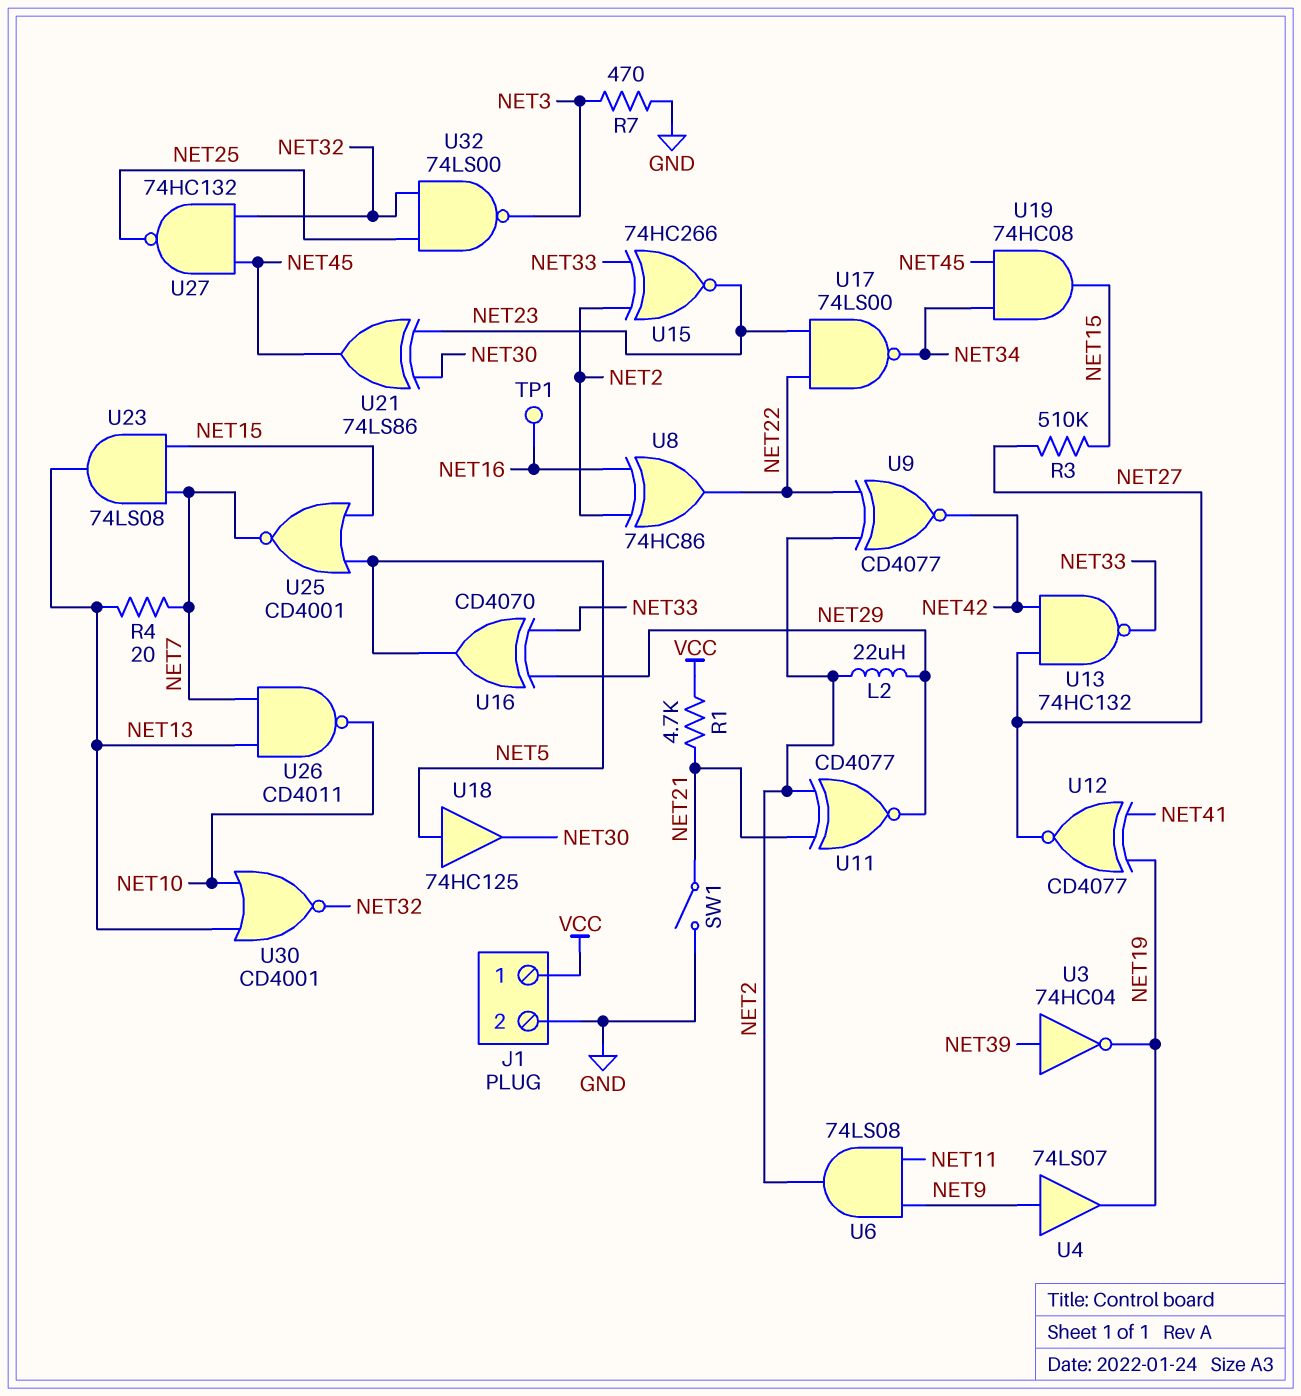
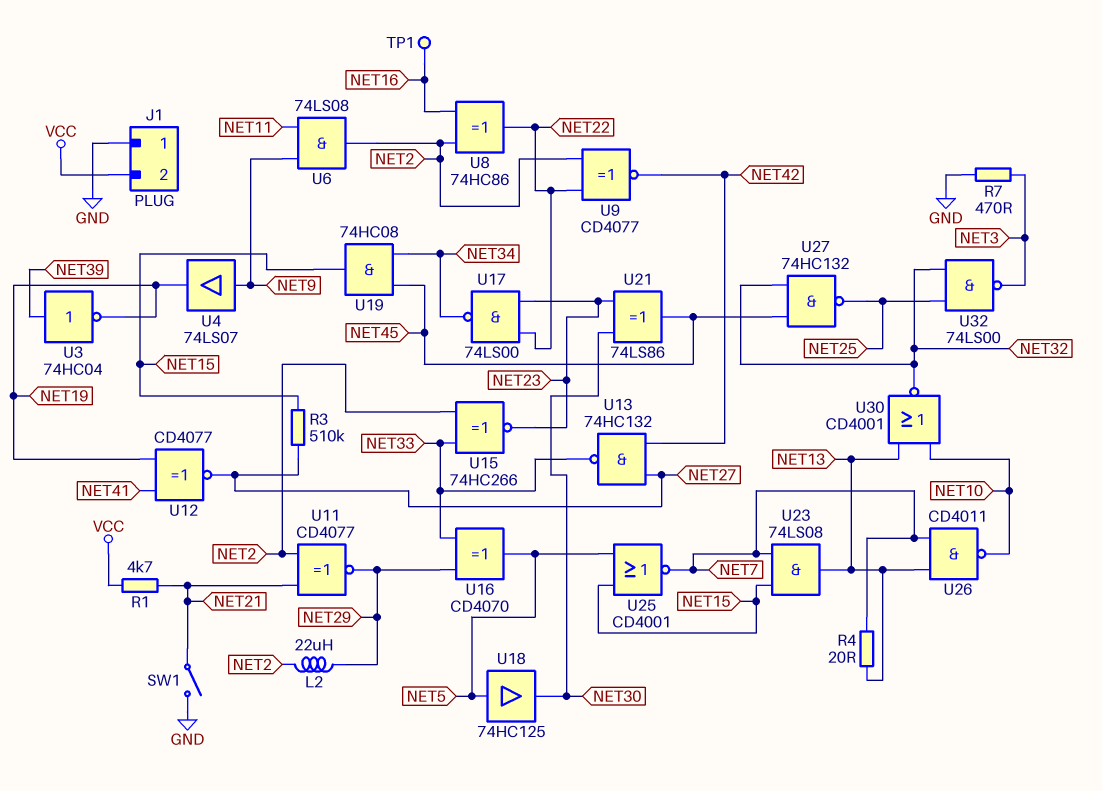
J1 pin 1: VCC -> GND
J1 pin 2: GND -> VCC

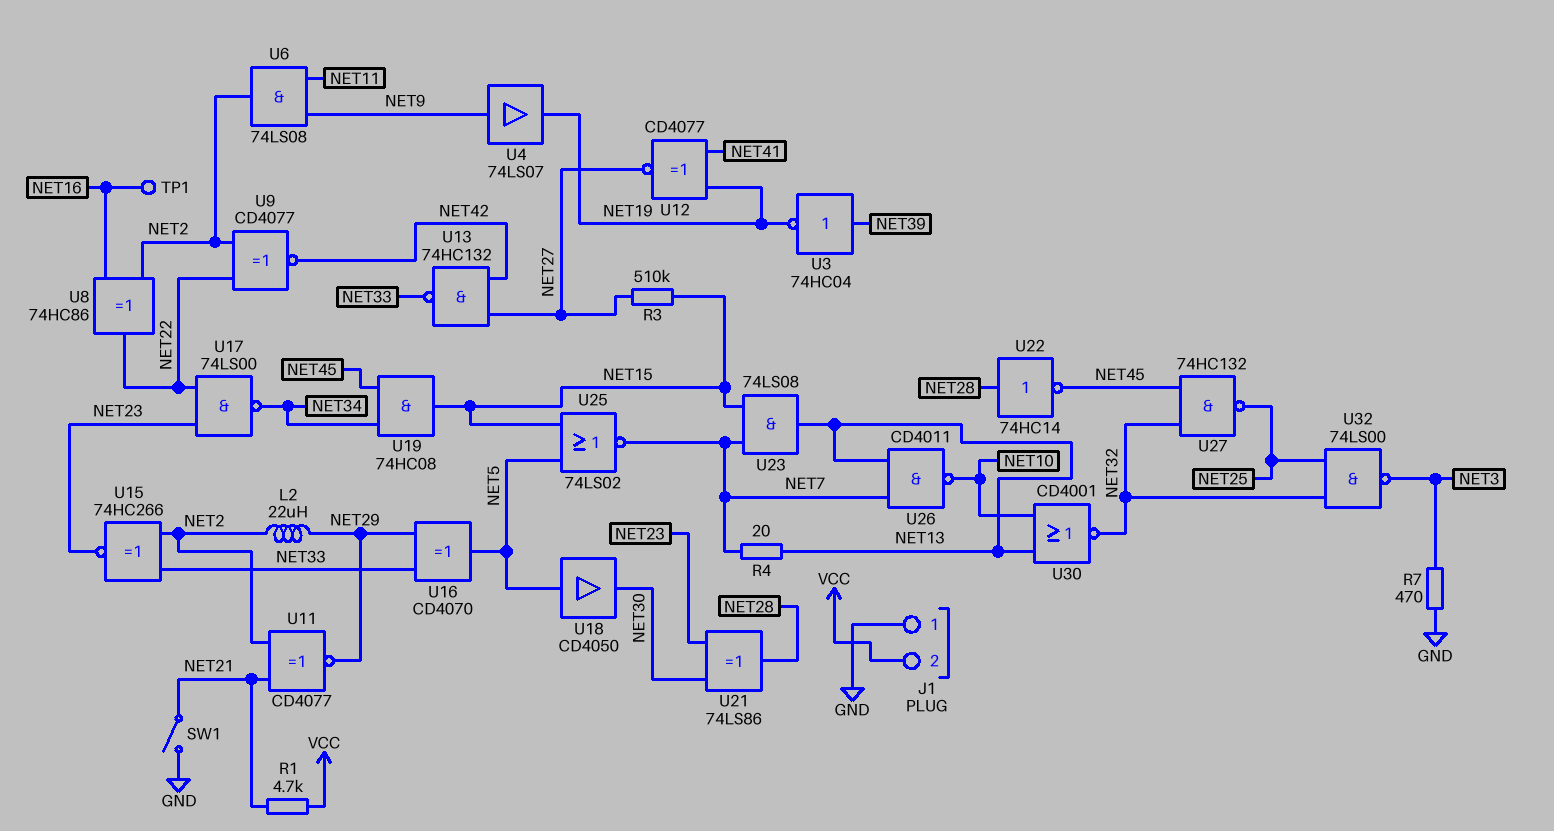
U18: buffer 74HC125 (in NET5, out NET30) -> buffer CD4050 (in NET5, out NET30)
U21: XOR 74LS86 (in NET23, in NET30, out NET45) -> XOR 74LS86 (in NET23, in NET30, out NET28)
U22: none -> NOT 74HC14 (in NET28, out NET45)
U25: NOR CD4001 (in NET5, in NET15, out NET7) -> NOR 74LS02 (in NET5, in NET15, out NET7)

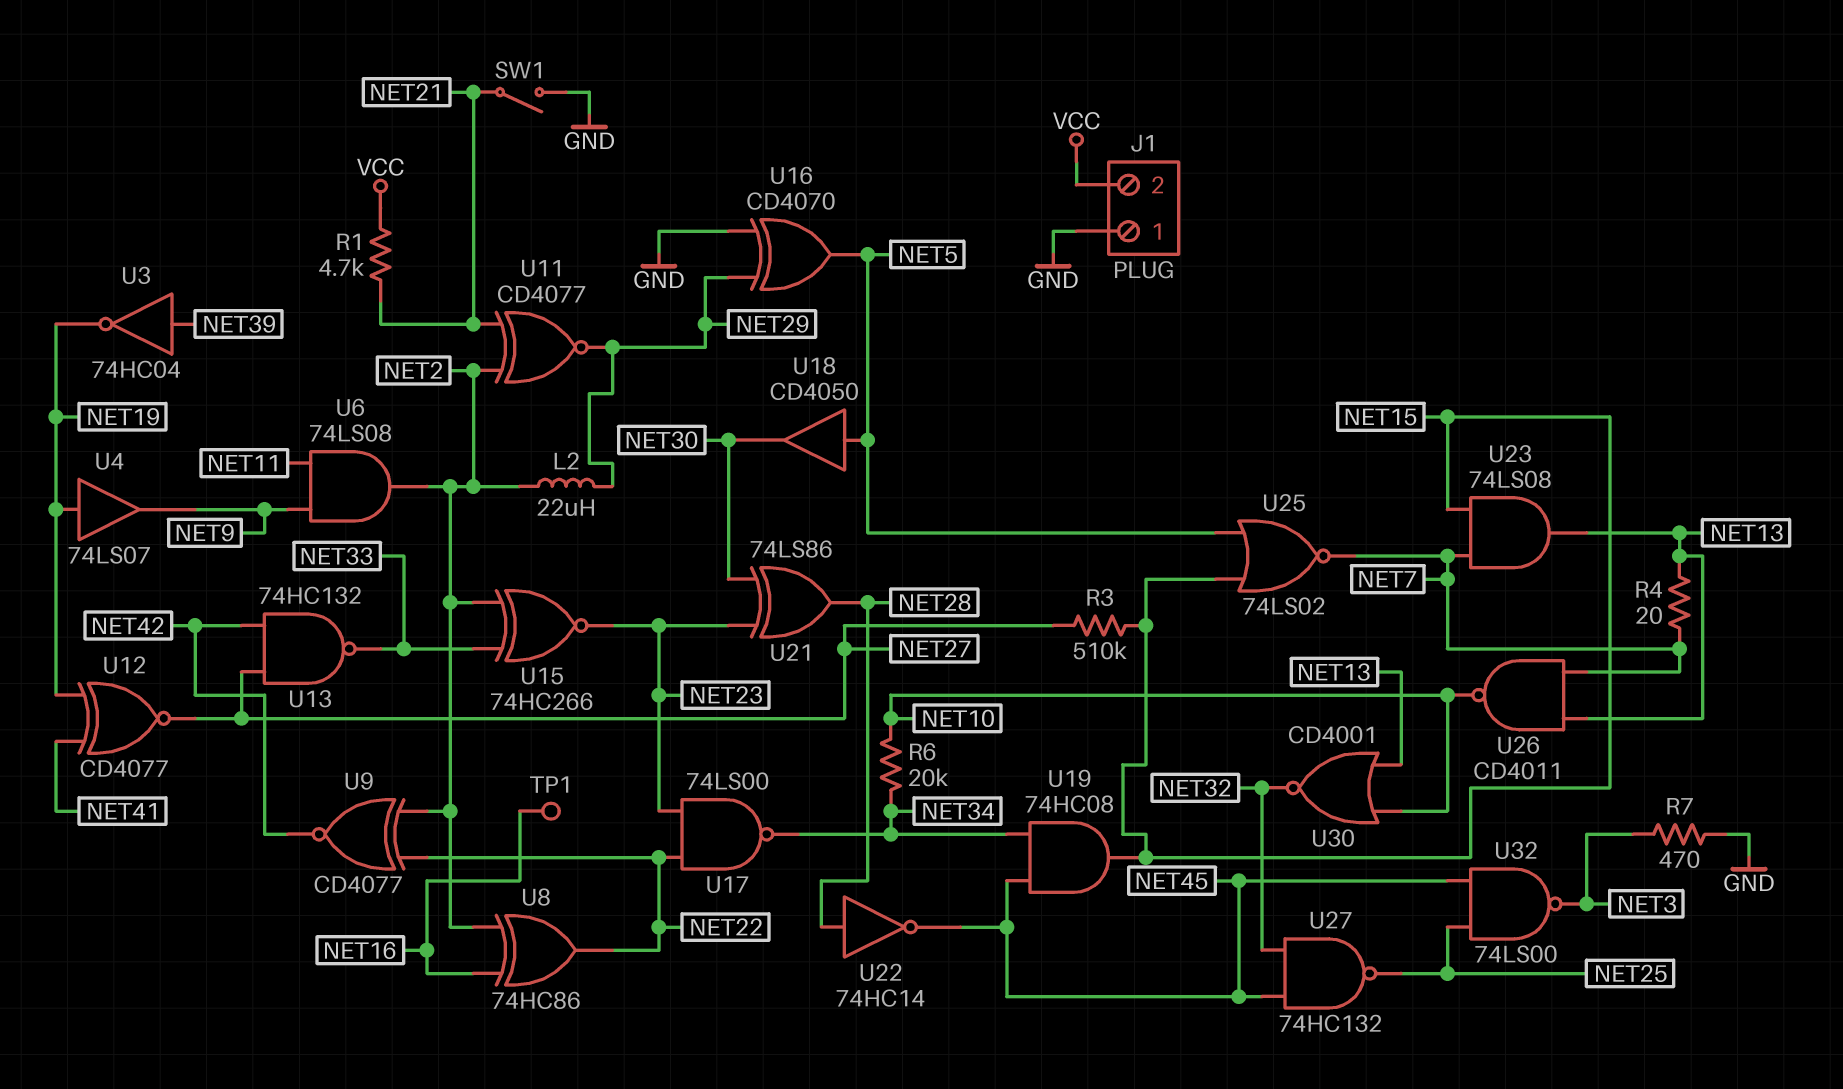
R6: none -> 20k (NET10, NET34)
U4: buffer 74LS07 (in NET9, out NET19) -> buffer 74LS07 (in NET19, out NET9)
U16: XOR CD4070 (in NET29, in NET33, out NET5) -> XOR CD4070 (in GND, in NET29, out NET5)
U32: NAND 74LS00 (in NET25, in NET32, out NET3) -> NAND 74LS00 (in NET25, in NET45, out NET3)

